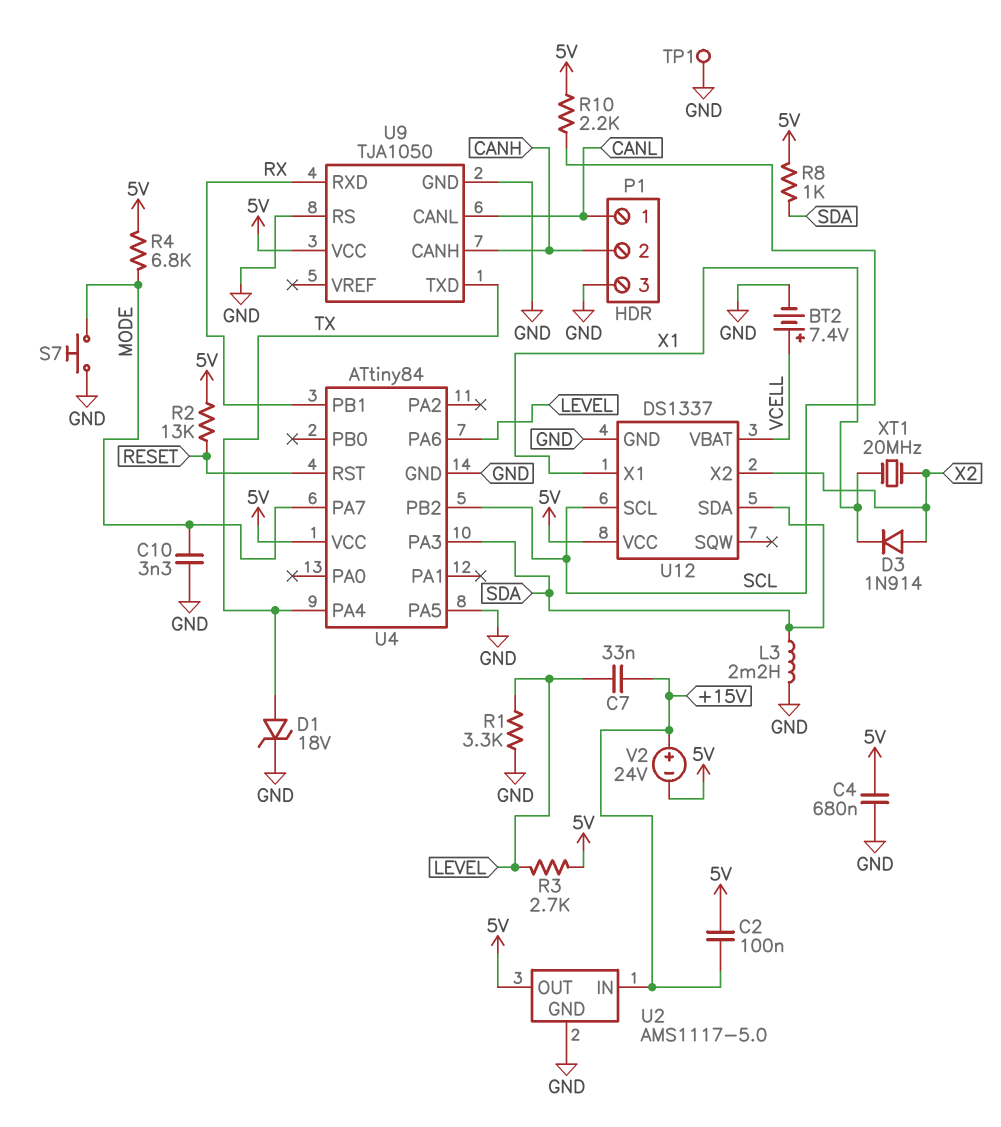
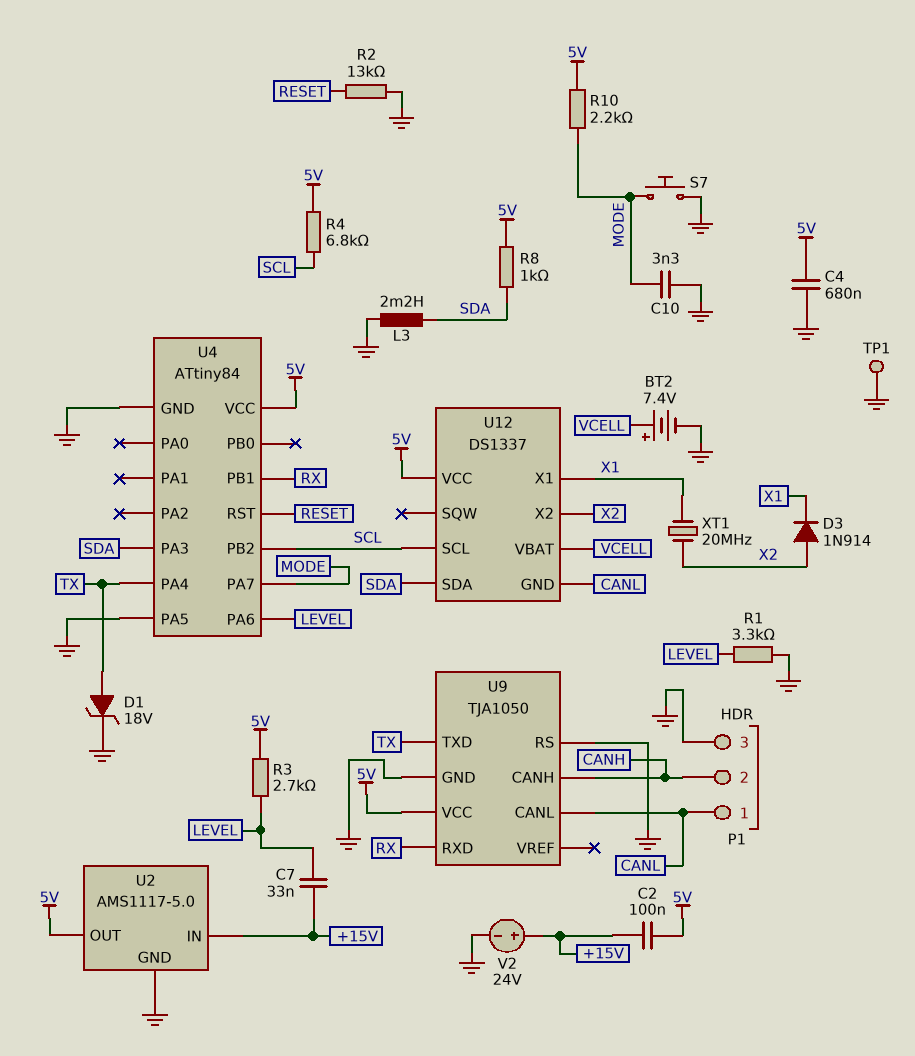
R2: 13k (5V, RESET) -> 13k (GND, RESET)
R4: 6.8k (5V, MODE) -> 6.8k (5V, SCL)
R10: 2.2k (5V, SCL) -> 2.2k (5V, MODE)
U12 pin GND: GND -> CANL
V2: 24V (plus +15V, minus 5V) -> 24V (plus +15V, minus GND)

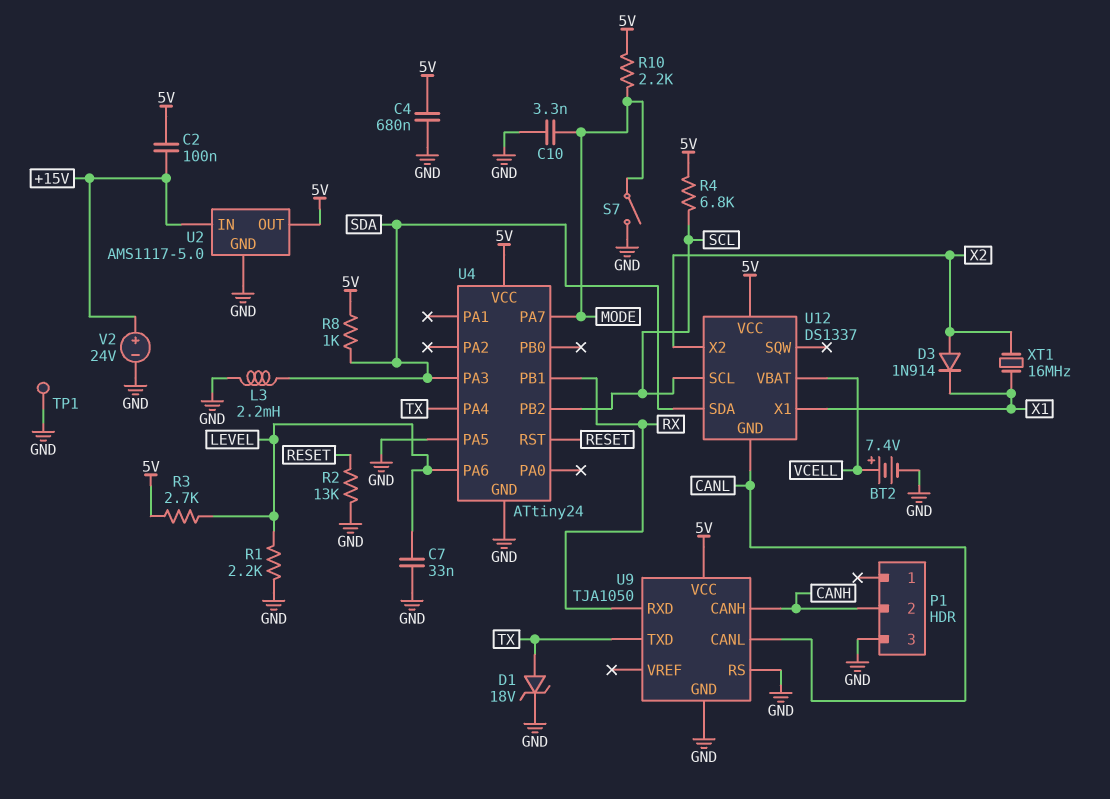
C7: 33nF (+15V, LEVEL) -> 33nF (GND, LEVEL)
P1 pin 1: CANL -> none
R1: 3.3k (GND, LEVEL) -> 2.2k (GND, LEVEL)
S7: button (GND, MODE) -> switch (GND, MODE)
U4: ATtiny84 -> ATtiny24
XT1: 20MHz (X1, X2) -> 16MHz (X1, X2)

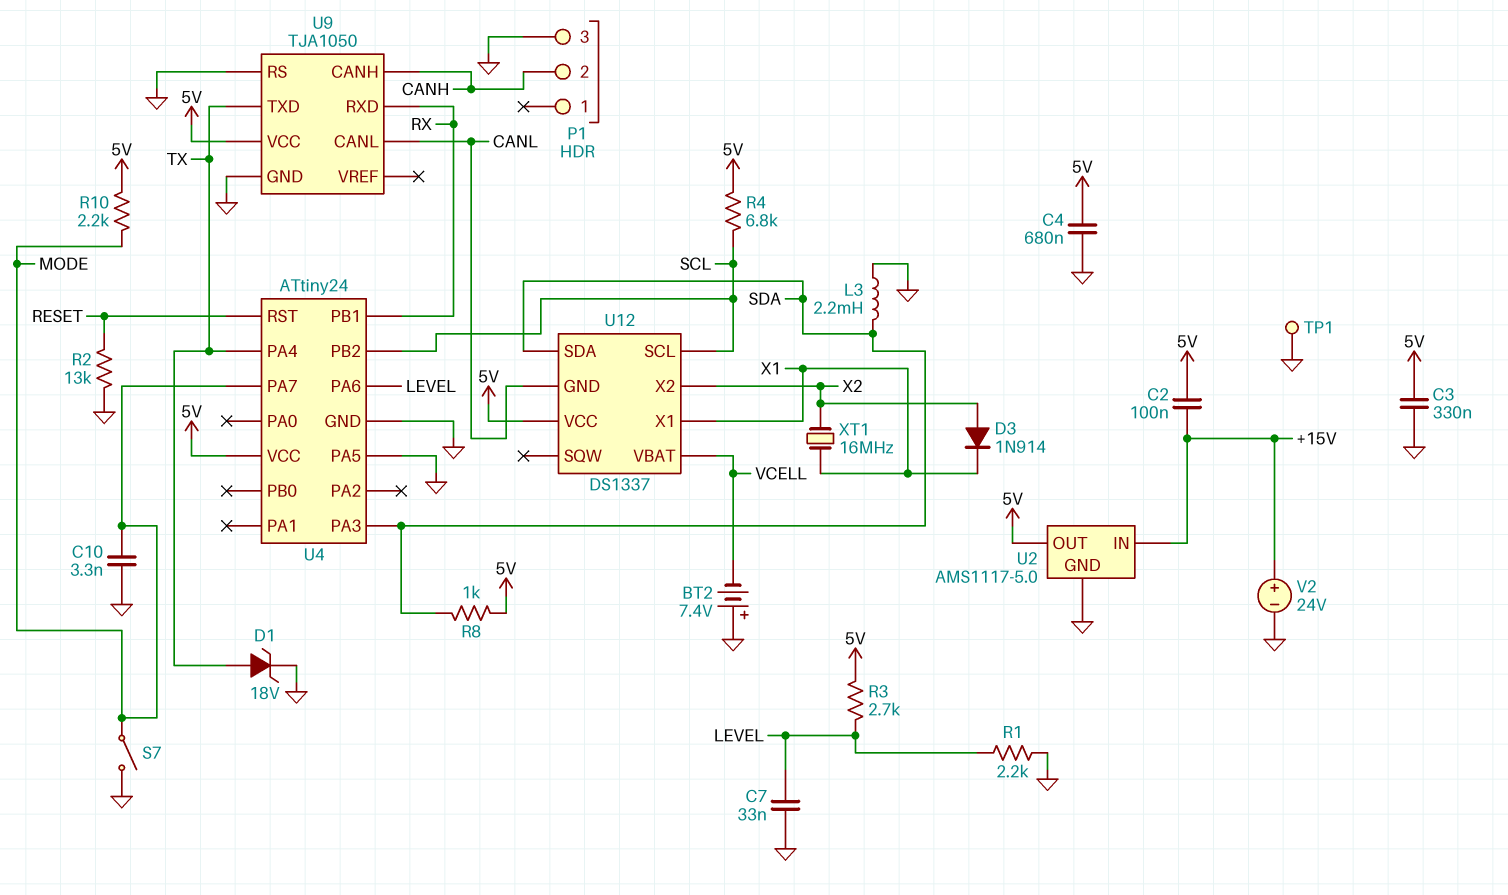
BT2: 7.4V (plus VCELL, minus GND) -> 7.4V (plus GND, minus VCELL)
C3: none -> 330nF (5V, GND)

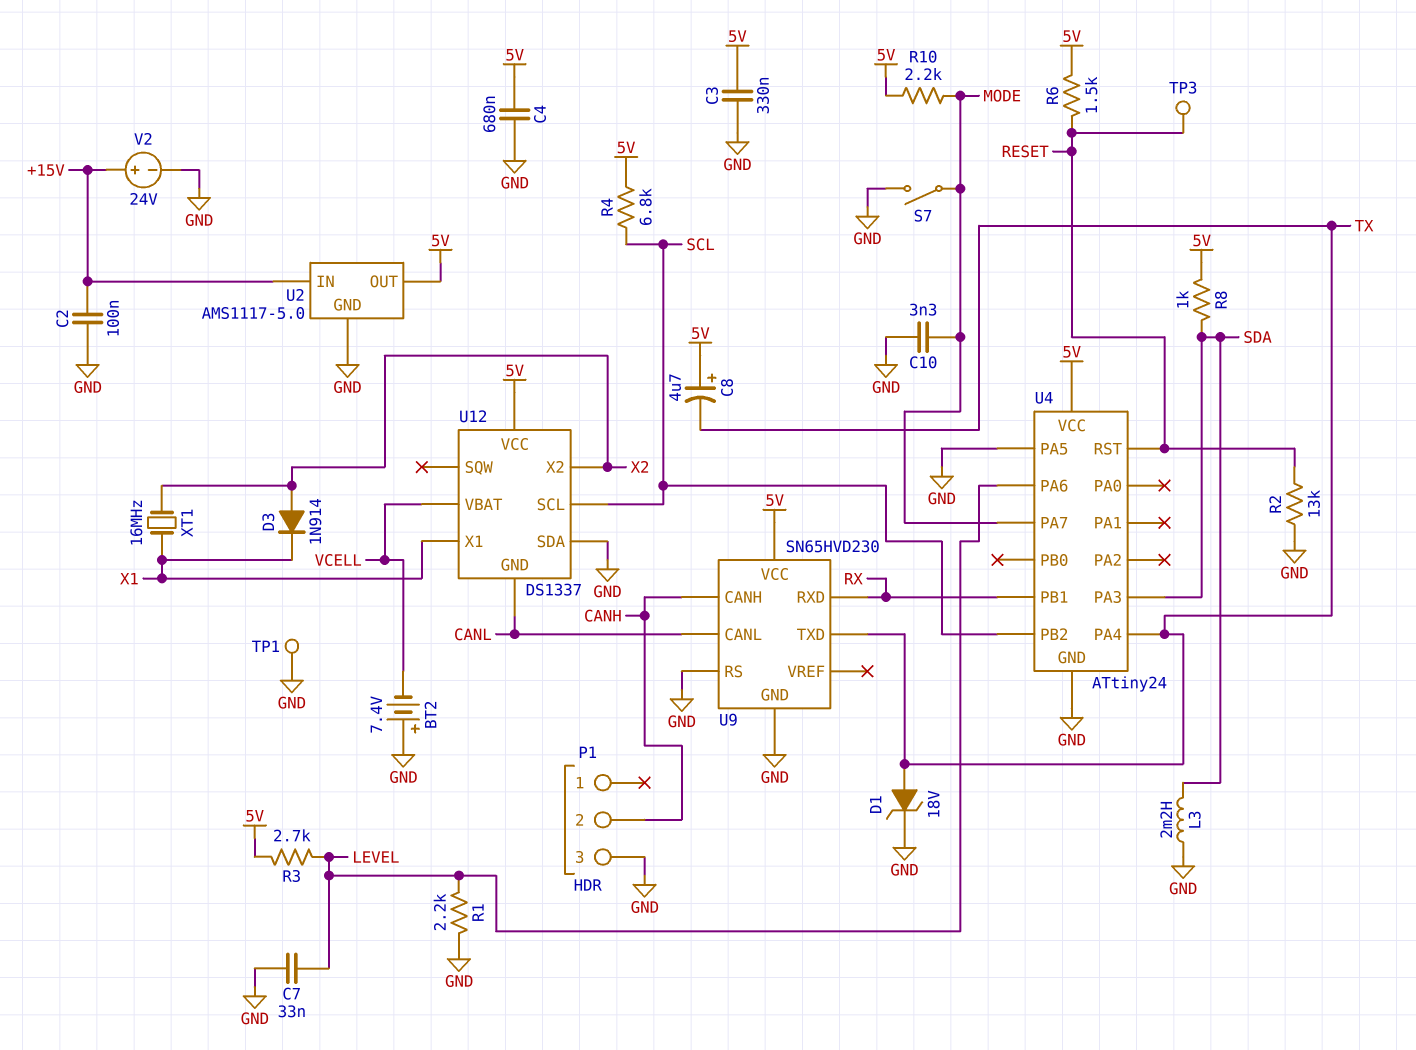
C2: 100nF (+15V, 5V) -> 100nF (+15V, GND)
C8: none -> 4.7uF (plus 5V, minus TX)
R6: none -> 1.5k (5V, RESET)
TP3: none -> test point (RESET)
U9: TJA1050 -> SN65HVD230
U12 pin SDA: SDA -> GND

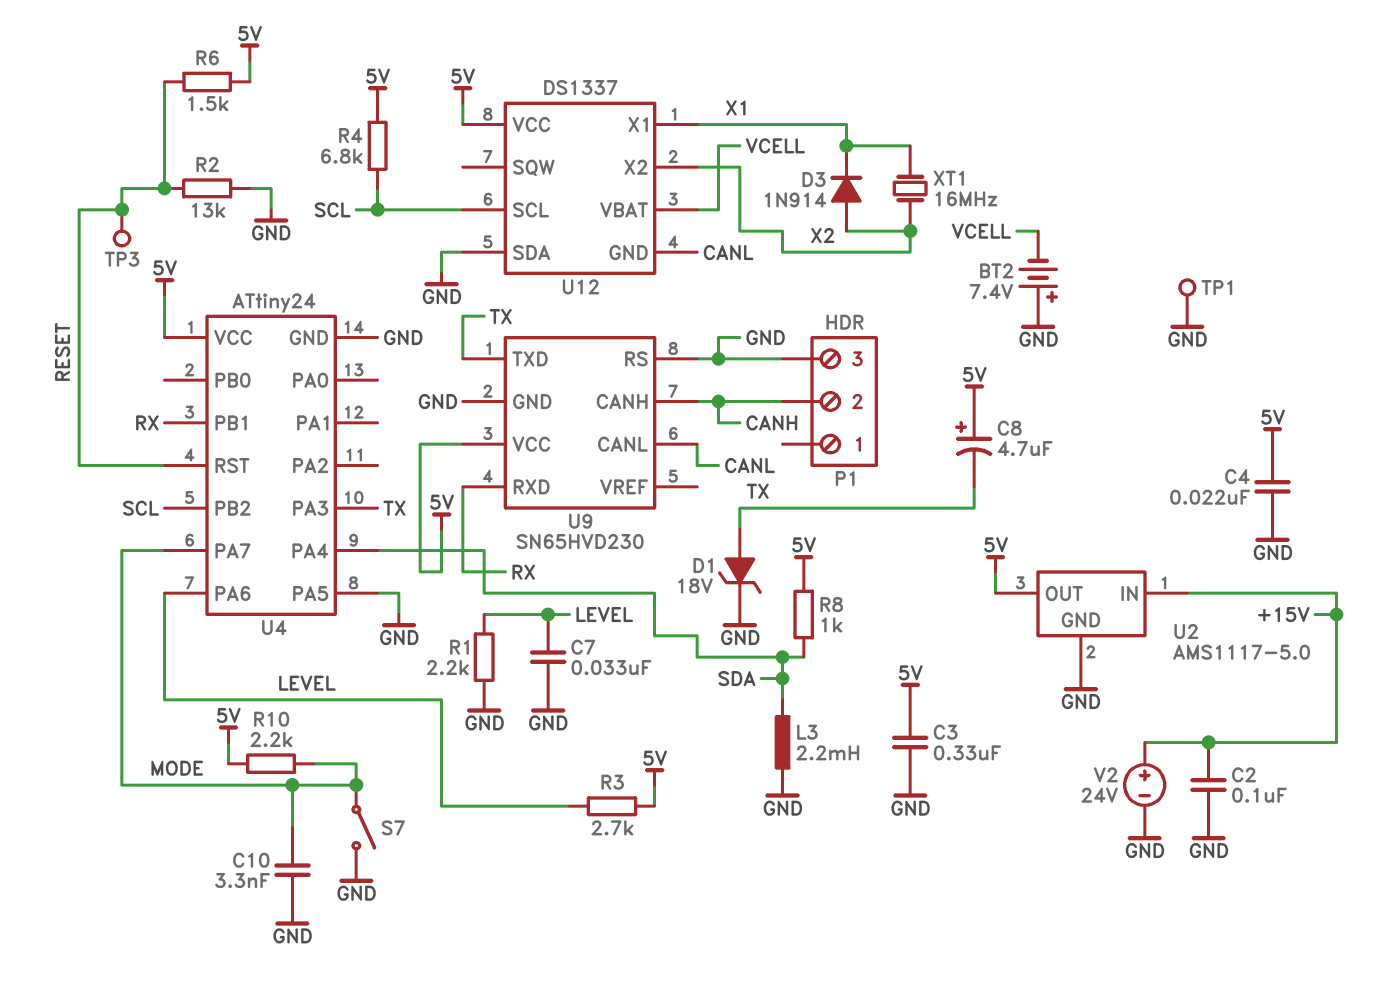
C4: 680nF (5V, GND) -> 22nF (5V, GND)
U4 pin PA3: SDA -> TX
U4 pin PA4: TX -> SDA

